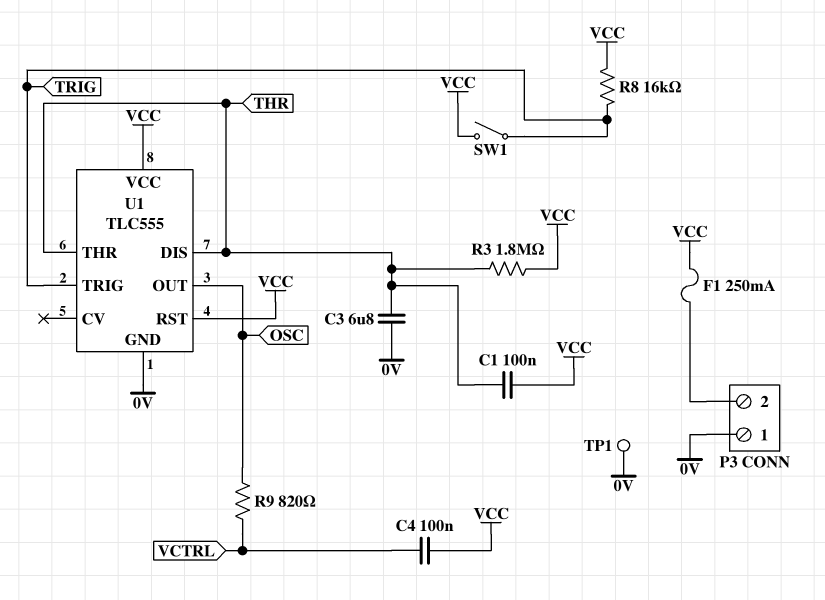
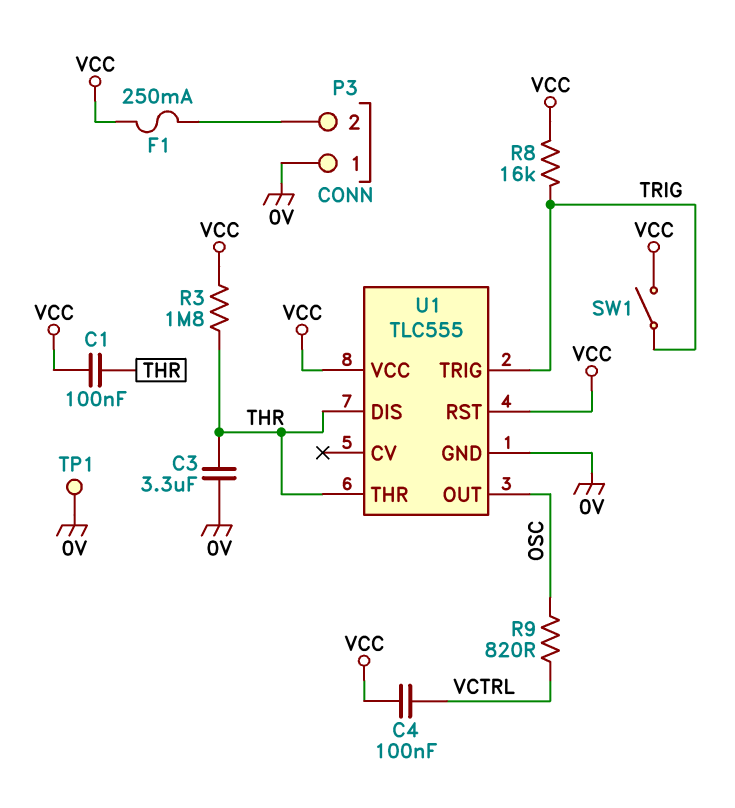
C3: 6.8uF (0V, THR) -> 3.3uF (0V, THR)

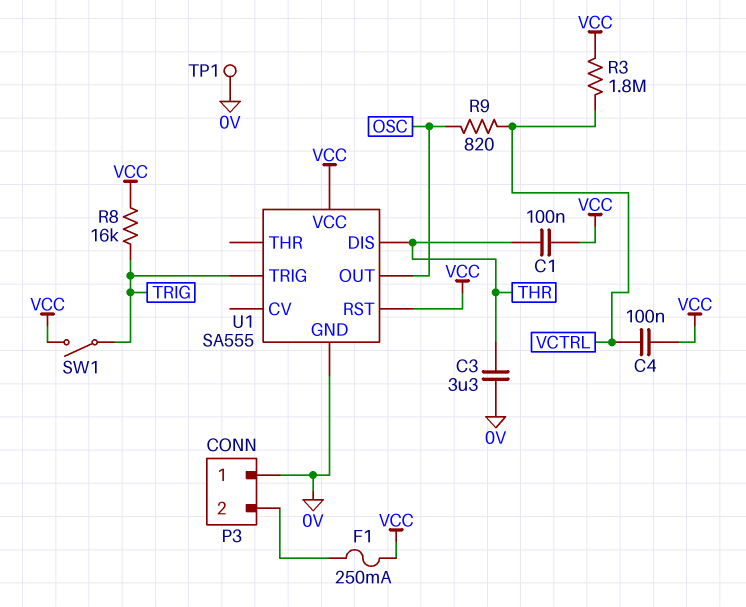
R3: 1.8M (THR, VCC) -> 1.8M (VCC, VCTRL)
U1: TLC555 -> SA555
U1 pin THR: THR -> none

